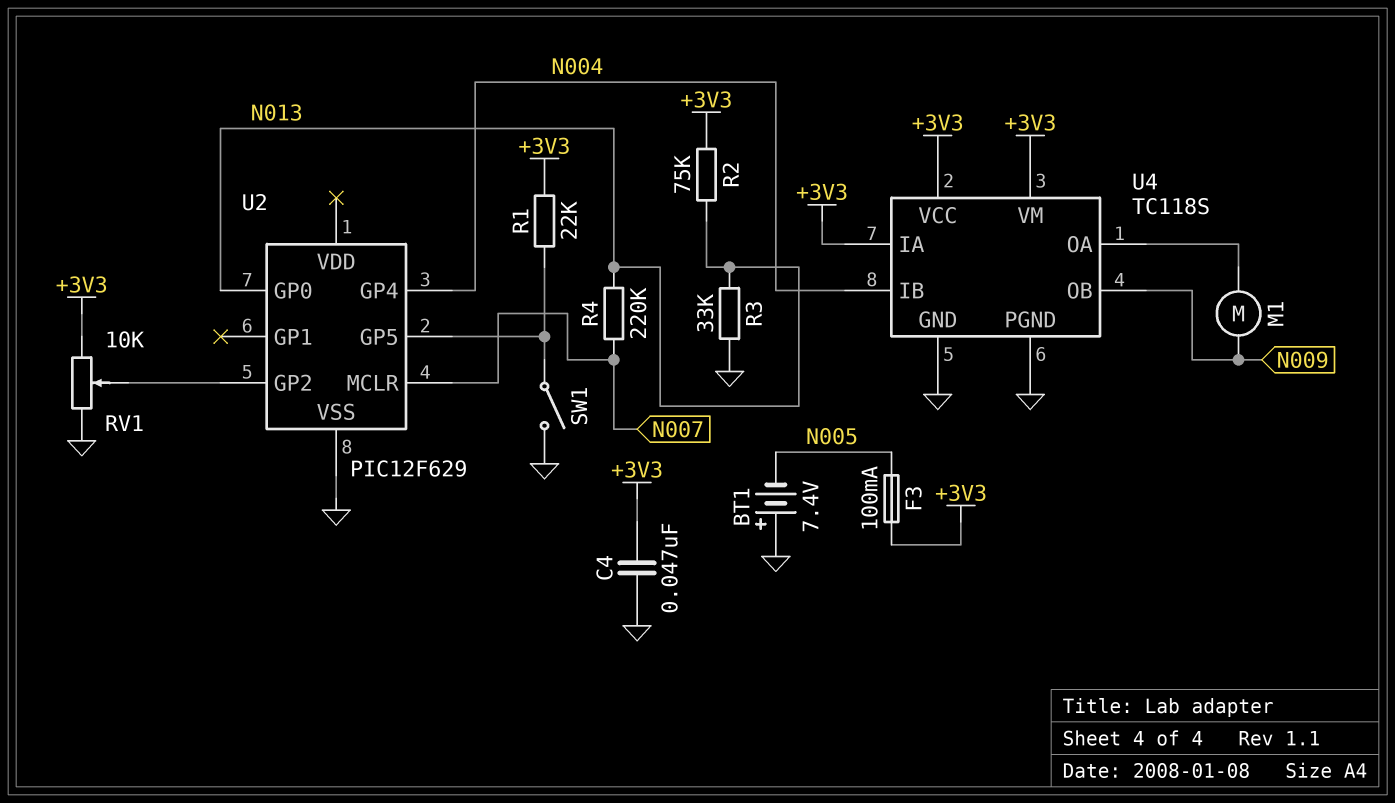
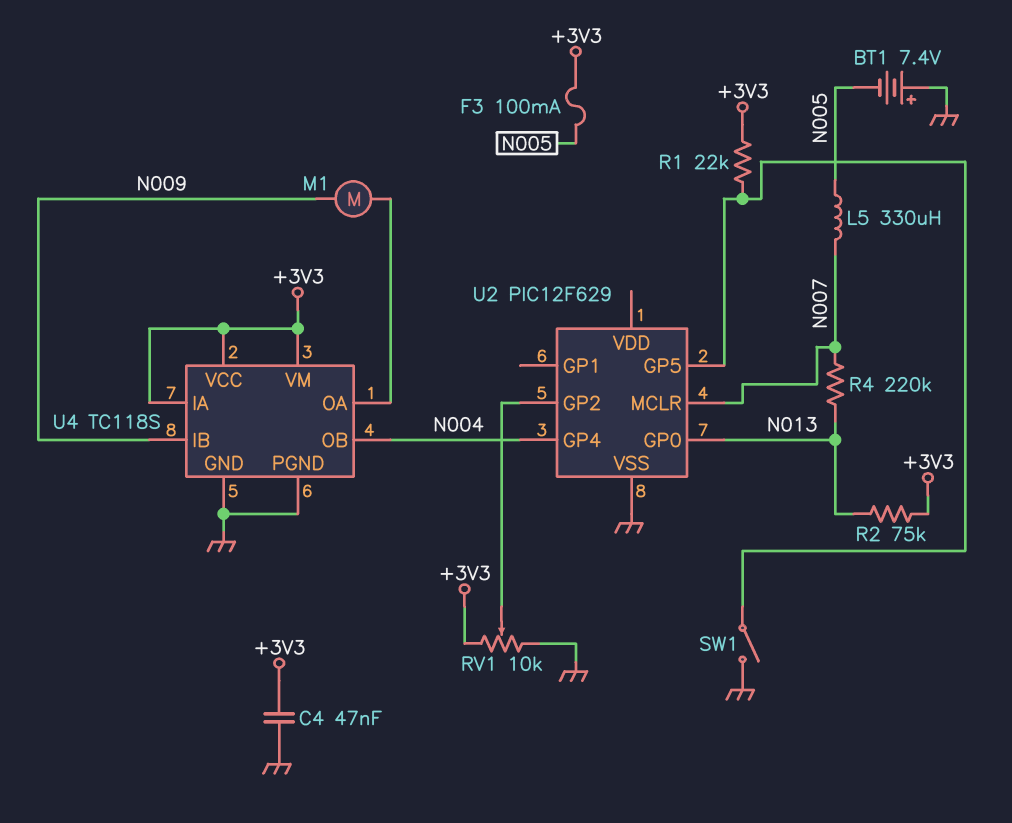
L5: none -> 330uH (N005, N007)
R3: 33k (GND, N013) -> none
U4 pin IB: N004 -> N009
U4 pin OB: N009 -> N004

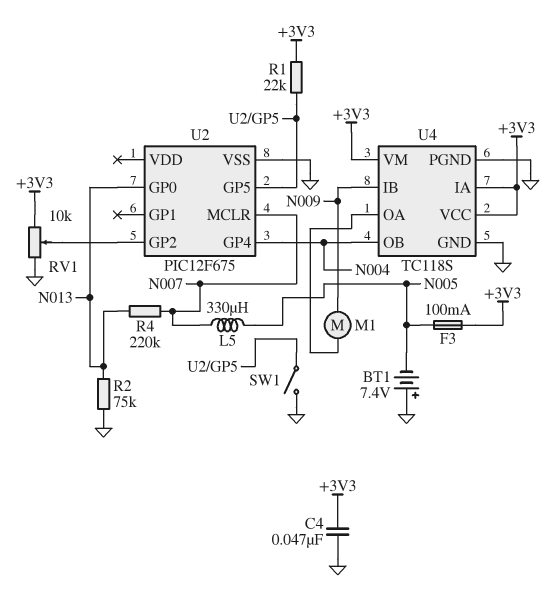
R2: 75k (+3V3, N013) -> 75k (GND, N013)
U2: PIC12F629 -> PIC12F675

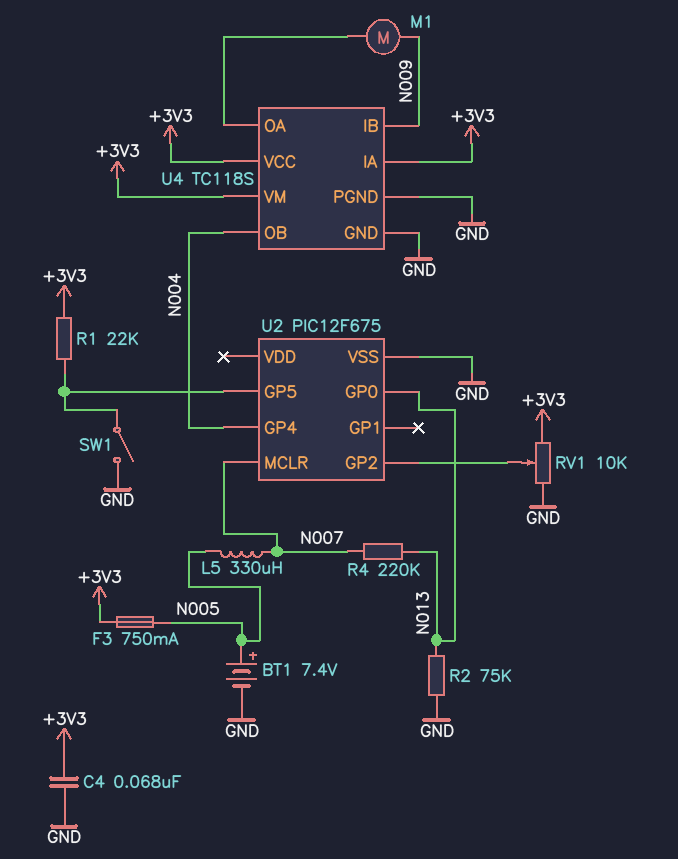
BT1: 7.4V (plus GND, minus N005) -> 7.4V (plus N005, minus GND)
C4: 47nF (+3V3, GND) -> 68nF (+3V3, GND)
F3: 100mA (+3V3, N005) -> 750mA (+3V3, N005)

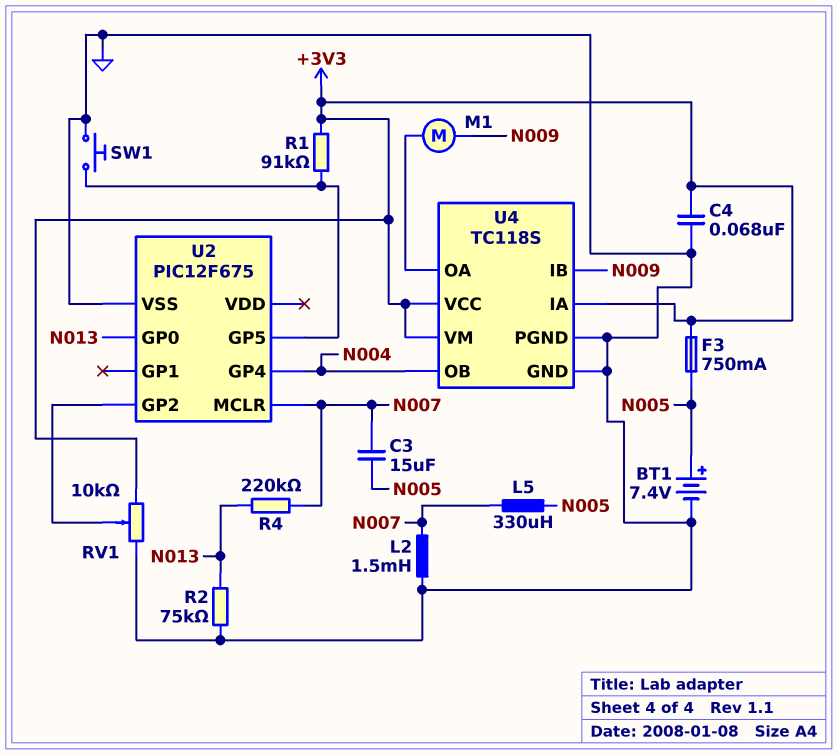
C3: none -> 15uF (N005, N007)
L2: none -> 1.5mH (GND, N007)
R1: 22k (+3V3, U2/GP5) -> 91k (+3V3, U2/GP5)
SW1: switch (GND, U2/GP5) -> button (GND, U2/GP5)

